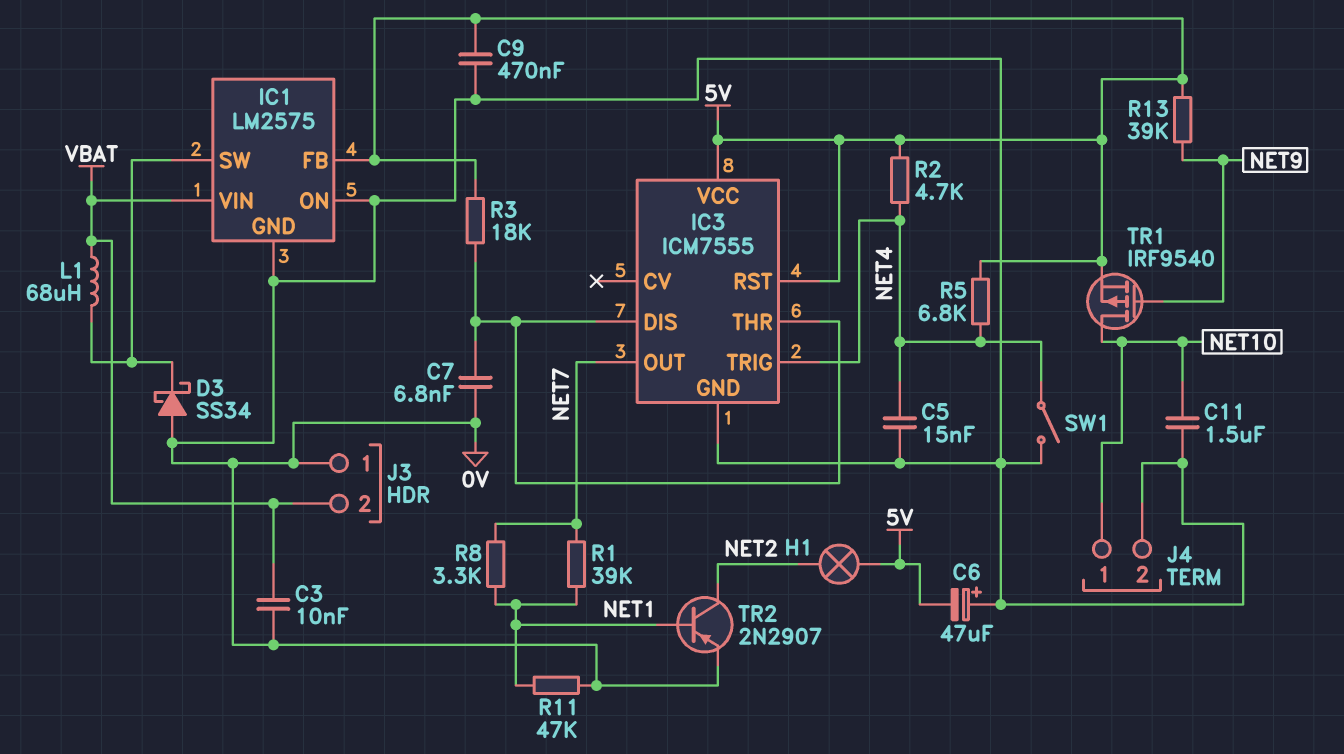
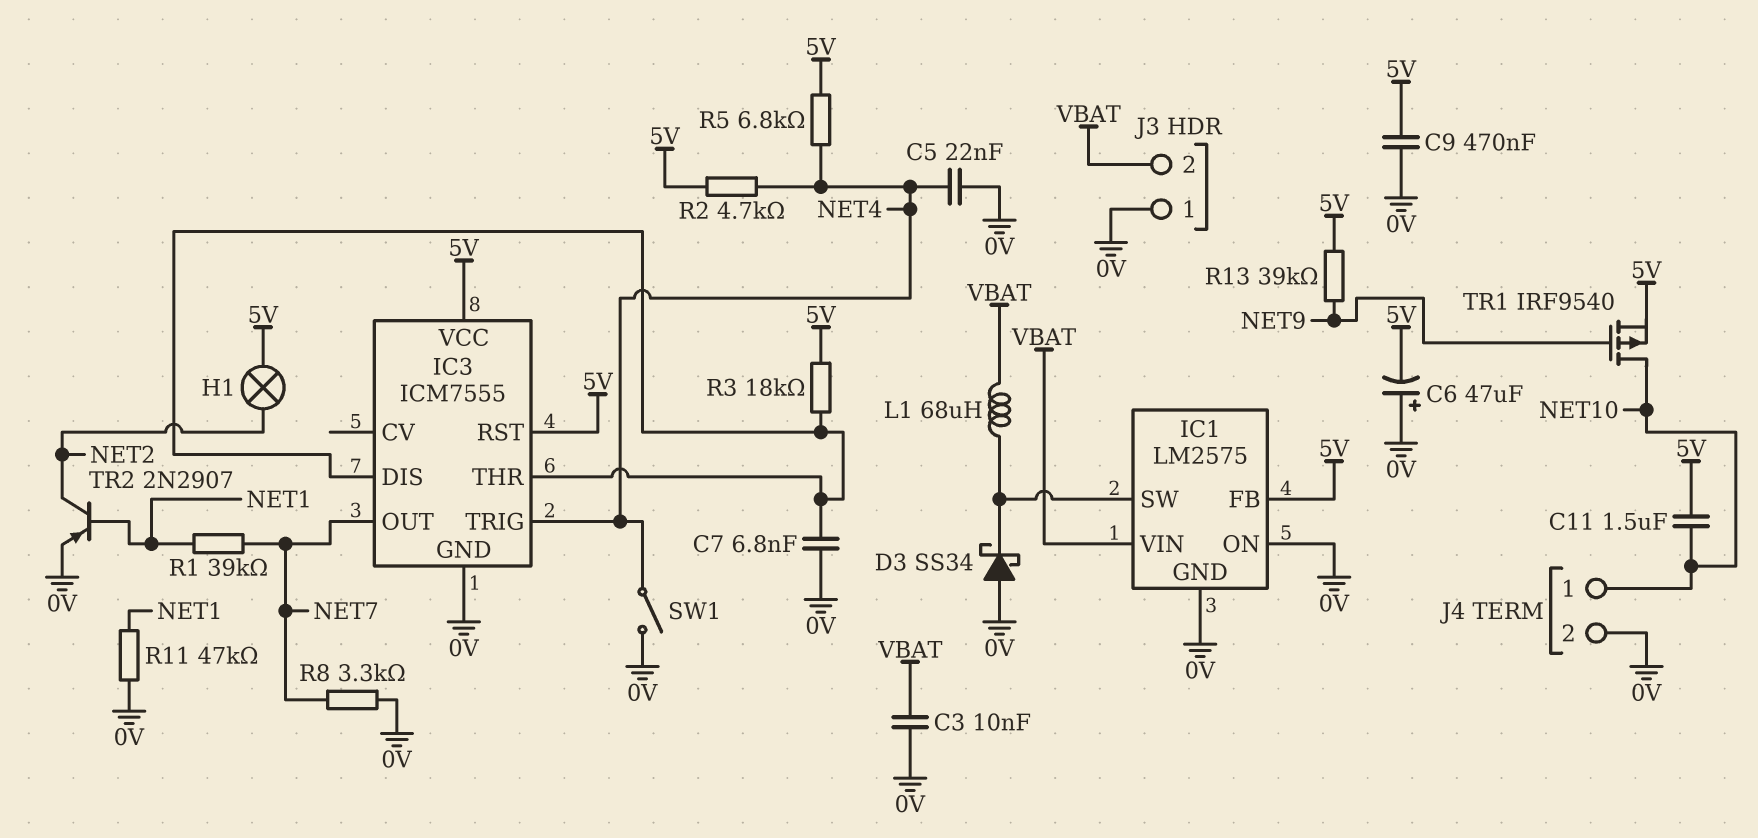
C5: 15nF (0V, NET4) -> 22nF (0V, NET4)
C11: 1.5uF (0V, NET10) -> 1.5uF (5V, NET10)
R8: 3.3k (NET1, NET7) -> 3.3k (0V, NET7)

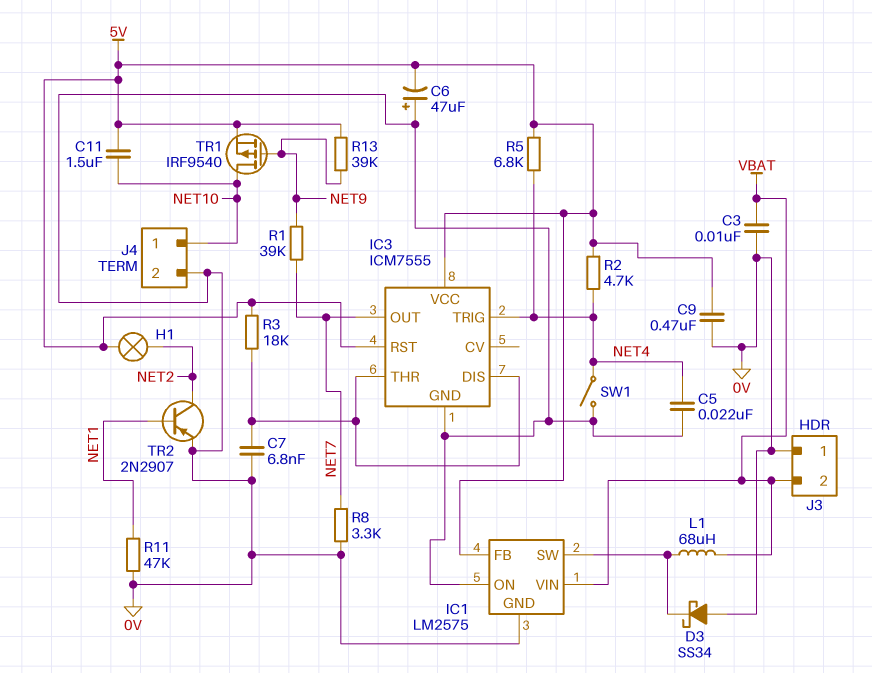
R1: 39k (NET1, NET7) -> 39k (NET7, NET9)

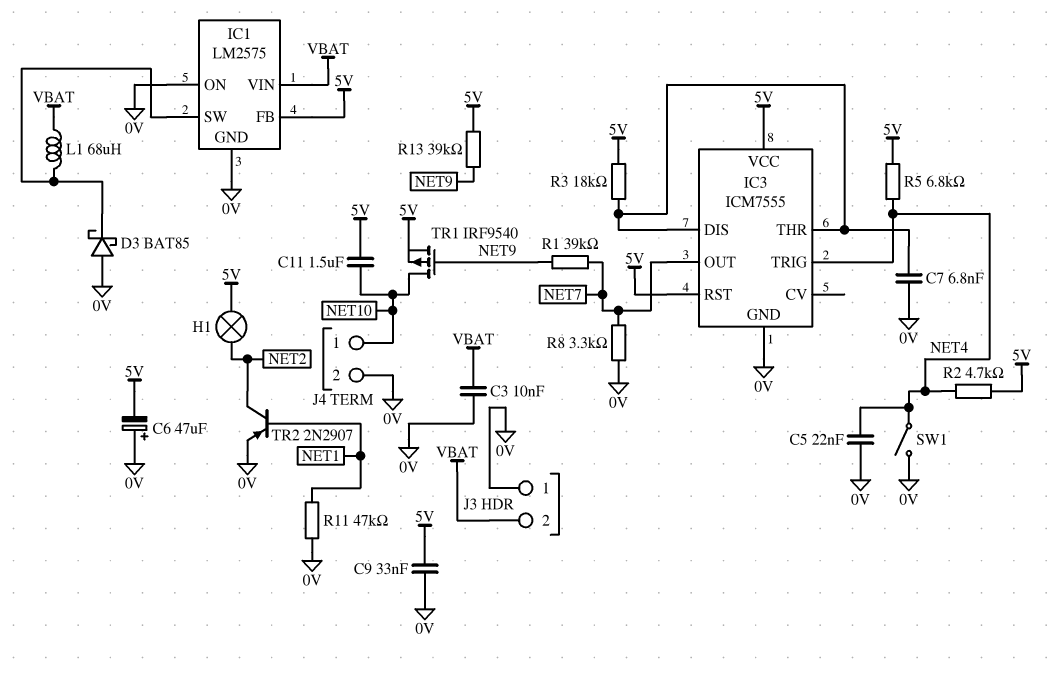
C9: 470nF (0V, 5V) -> 33nF (0V, 5V)
D3: schottky SS34 (A 0V, K IC1/SW) -> schottky BAT85 (A 0V, K IC1/SW)

